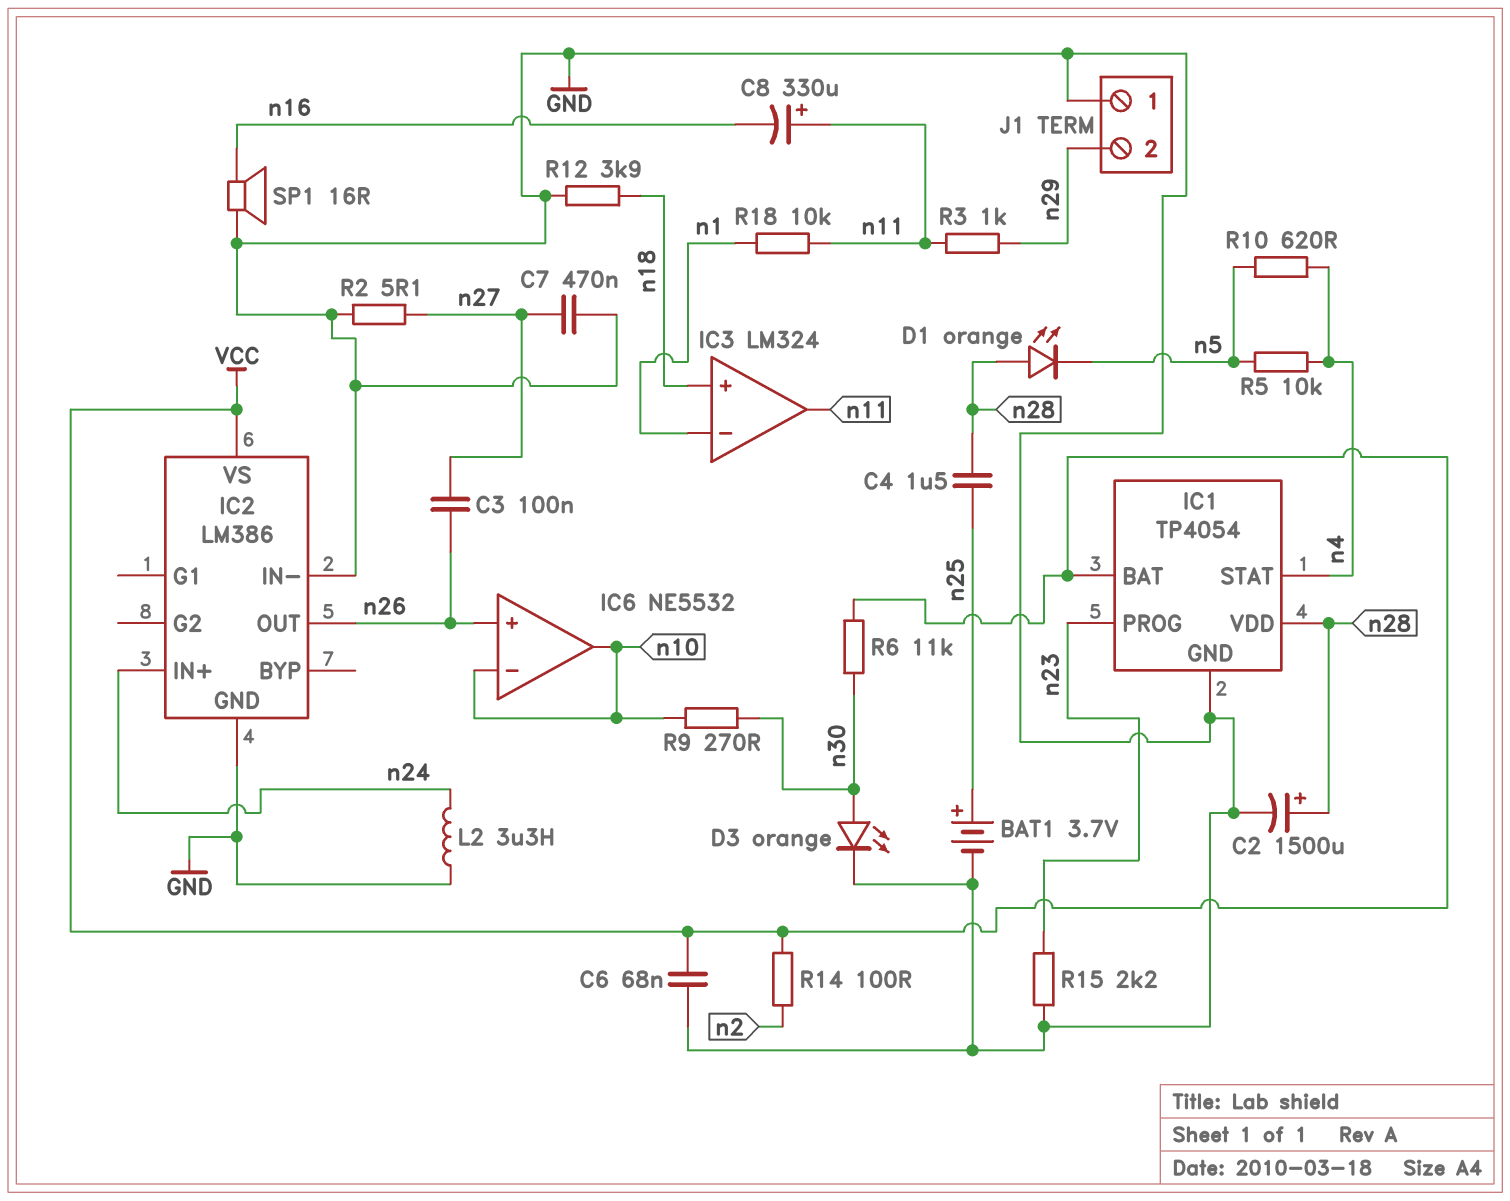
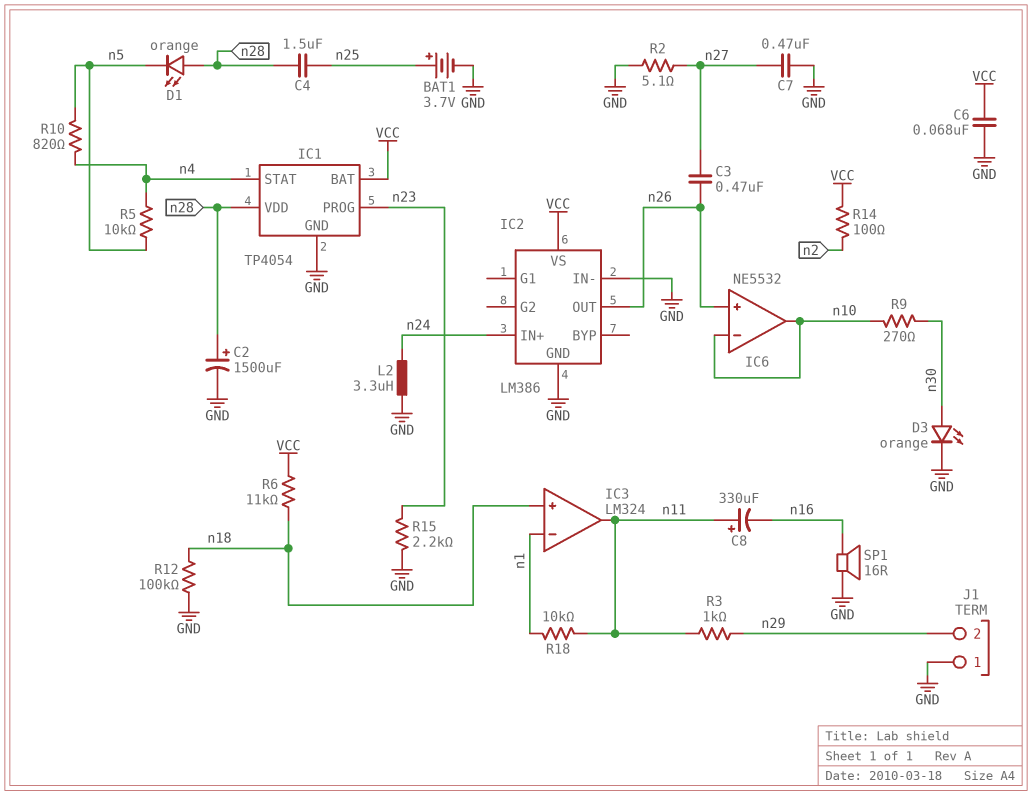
C3: 100nF (n26, n27) -> 470nF (n26, n27)
R6: 11k (VCC, n30) -> 11k (VCC, n18)
R10: 620 (n4, n5) -> 820 (n4, n5)
R12: 3.9k (GND, n18) -> 100k (GND, n18)

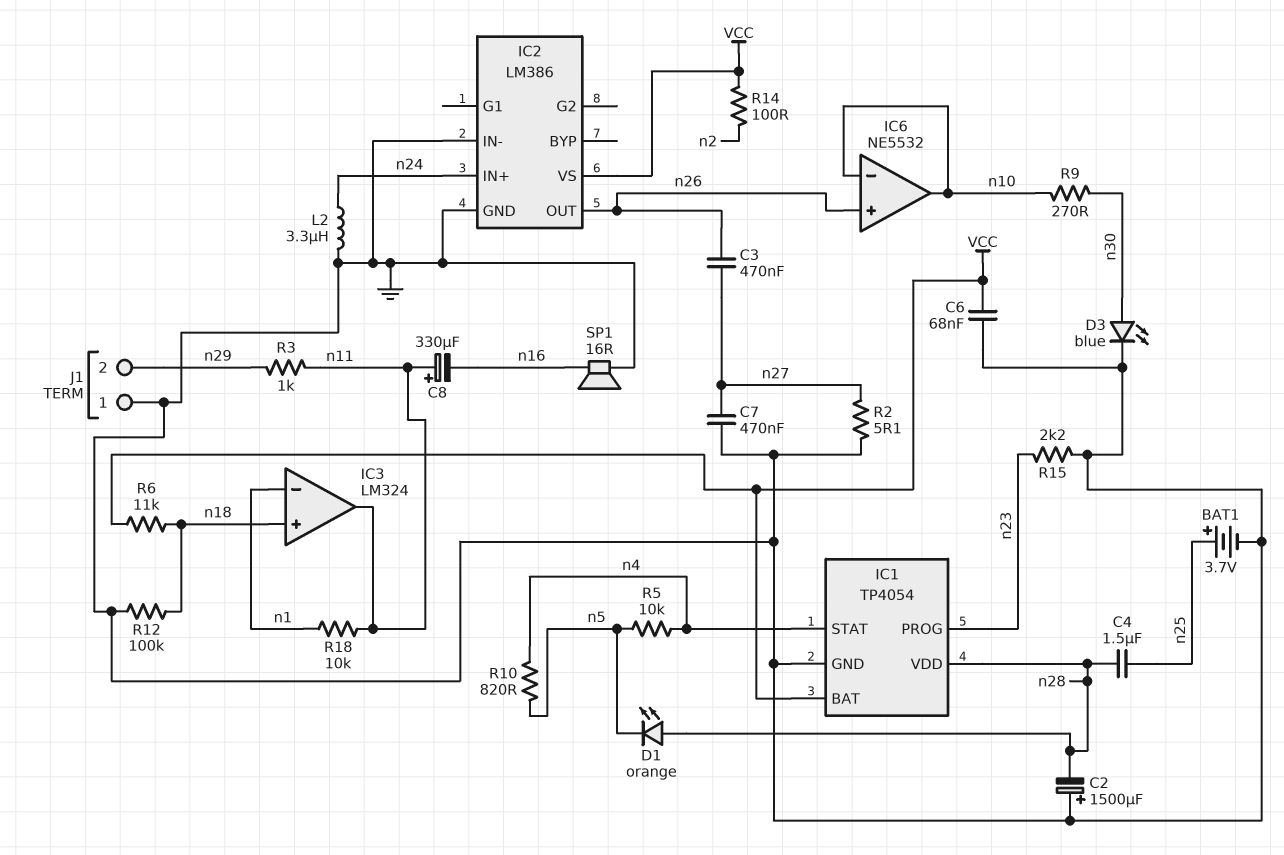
C2: 1500uF (plus n28, minus GND) -> 1500uF (plus GND, minus n28)
D3: LED orange (A n30, K GND) -> LED blue (A n30, K GND)

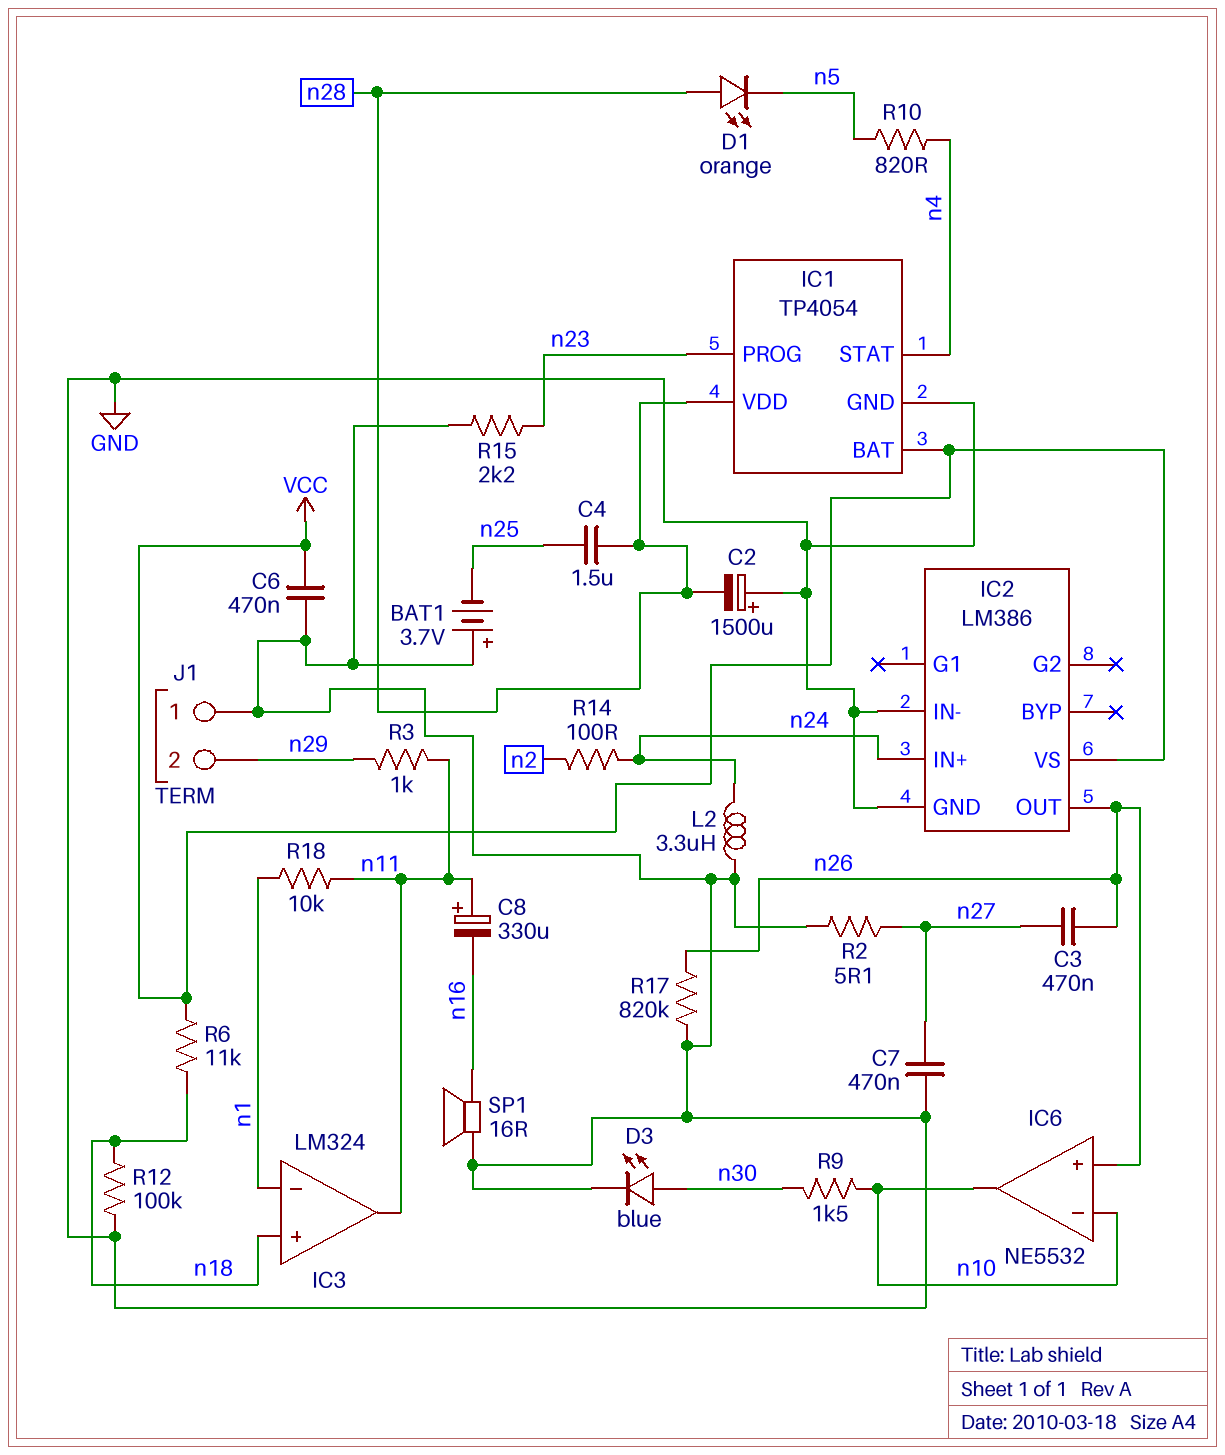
BAT1: 3.7V (plus n25, minus GND) -> 3.7V (plus GND, minus n25)
C6: 68nF (GND, VCC) -> 470nF (GND, VCC)
R5: 10k (n4, n5) -> none
R9: 270 (n10, n30) -> 1.5k (n10, n30)
R14: 100 (VCC, n2) -> 100 (n2, n24)
R17: none -> 820k (GND, n26)

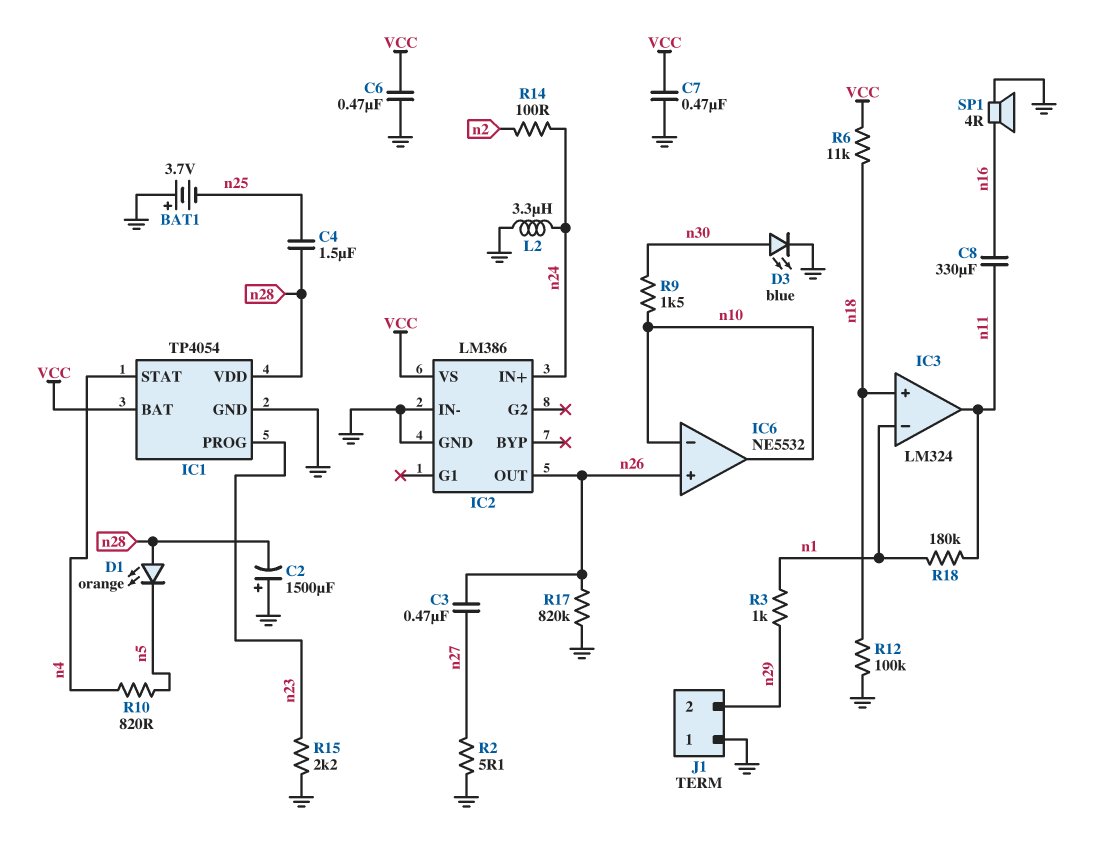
C7: 470nF (GND, n27) -> 470nF (GND, VCC)
C8: 330uF (plus n11, minus n16) -> 330uF (n11, n16)
R3: 1k (n11, n29) -> 1k (n1, n29)
R18: 10k (n1, n11) -> 180k (n1, n11)
SP1: speaker 16R (GND, n16) -> speaker 4R (GND, n16)

